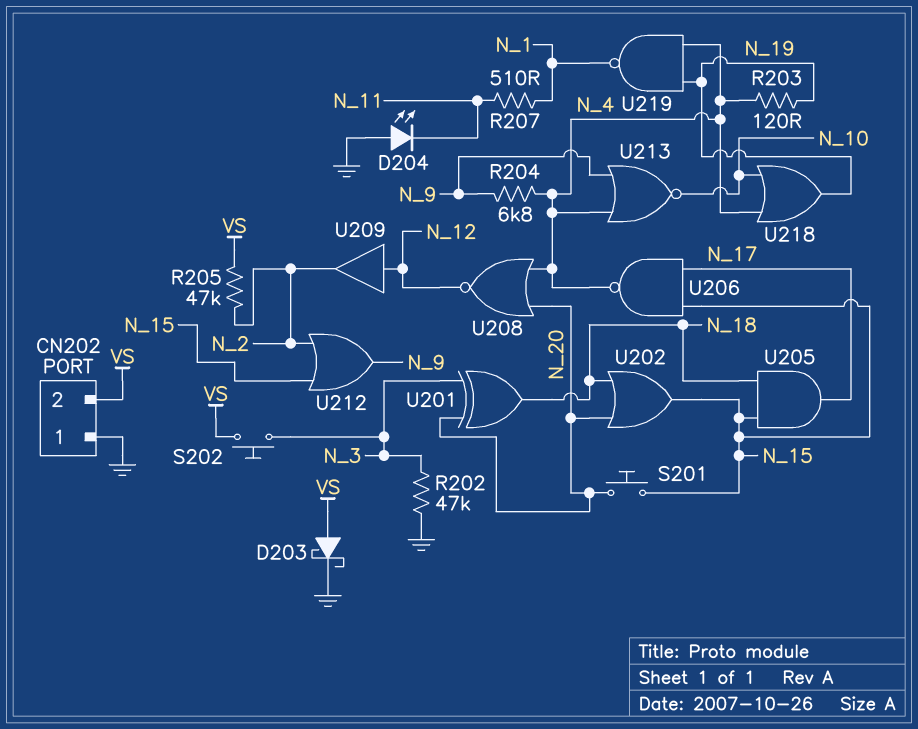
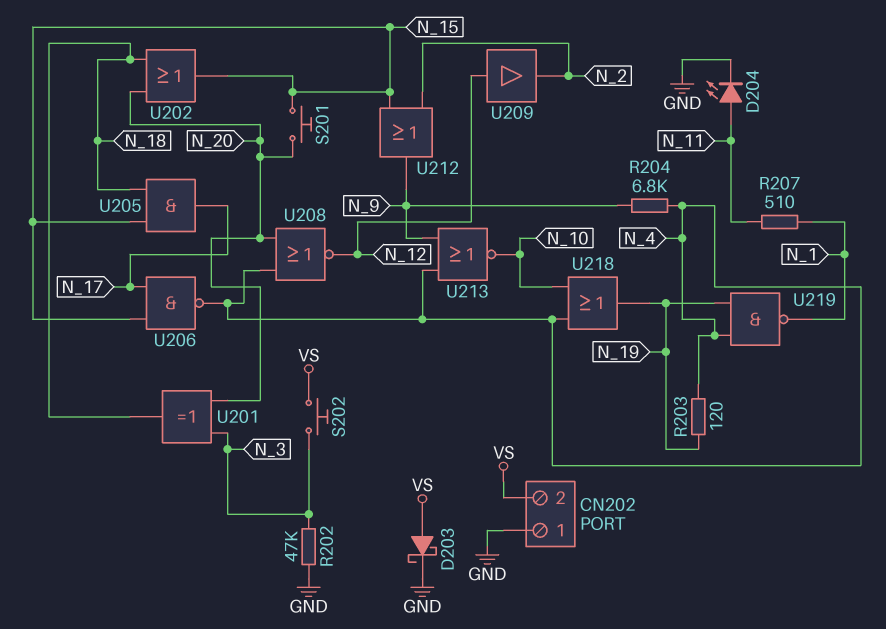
D204: LED (A GND, K N_11) -> LED (A N_11, K GND)
R205: 47k (N_2, VS) -> none

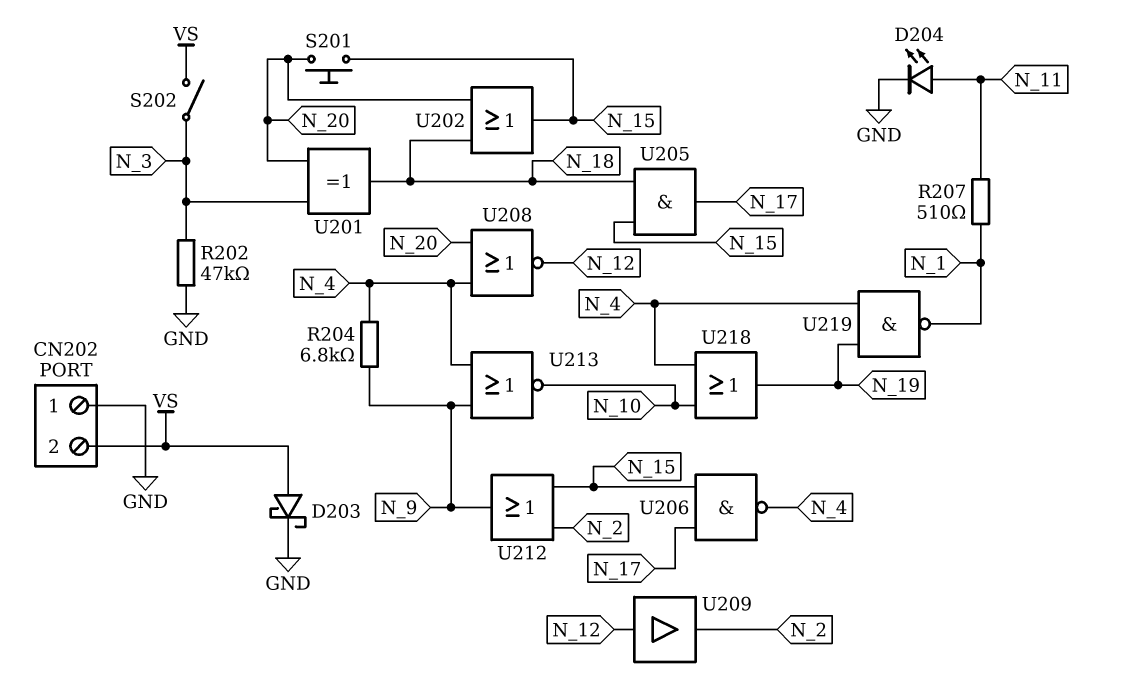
R203: 120 (N_4, N_19) -> none
S202: button (N_3, VS) -> switch (N_3, VS)

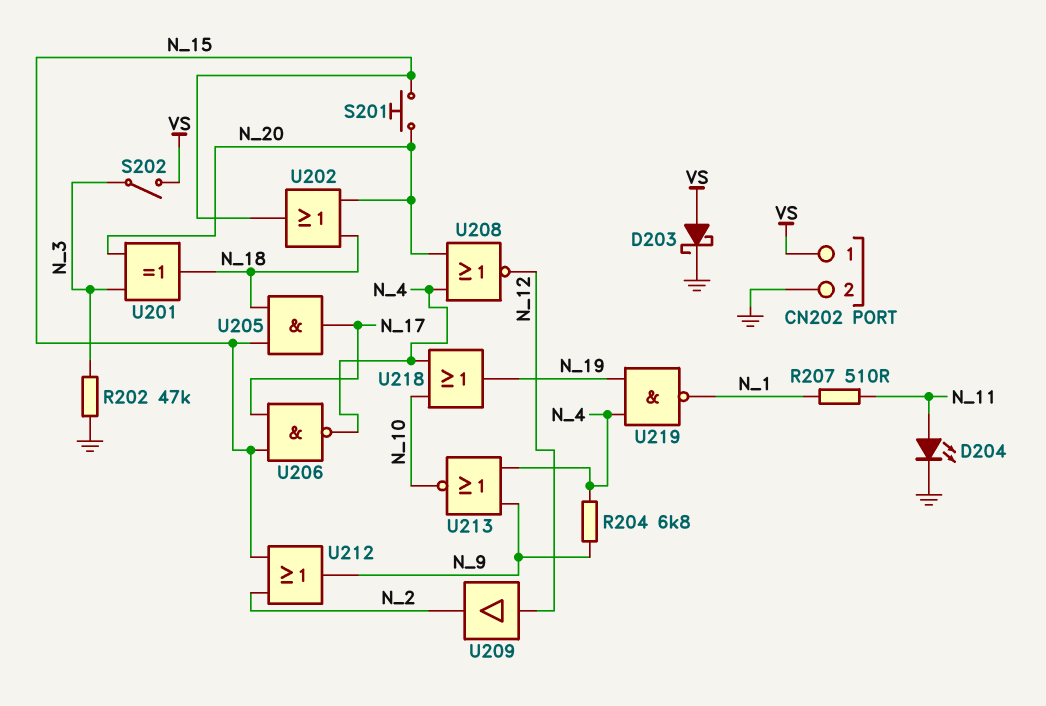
CN202 pin 1: GND -> VS
CN202 pin 2: VS -> GND

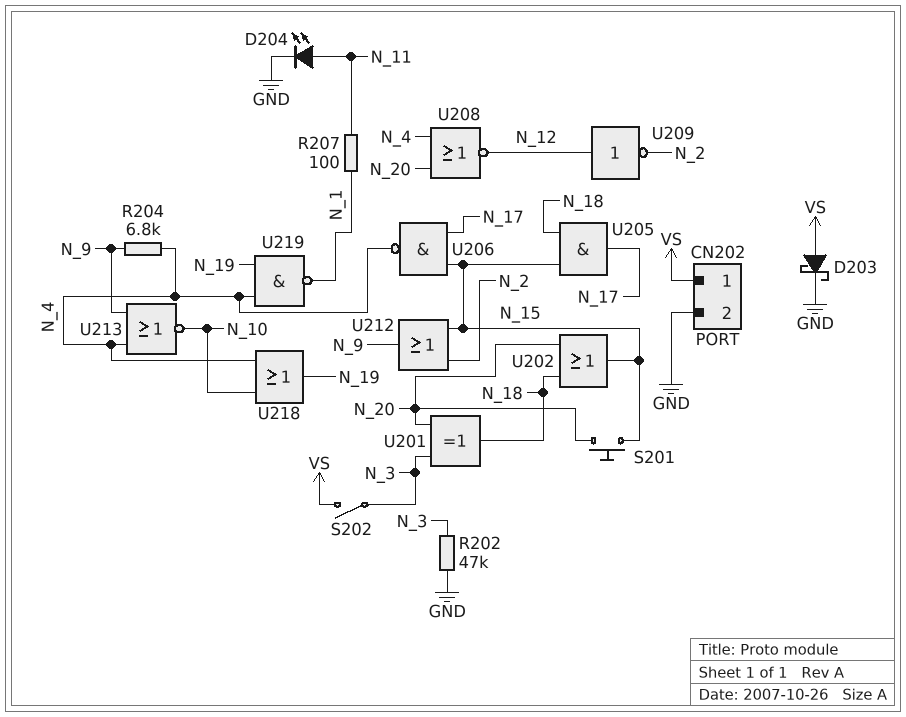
R207: 510 (N_1, N_11) -> 100 (N_1, N_11)
U209: buffer (in N_12, out N_2) -> NOT (in N_12, out N_2)

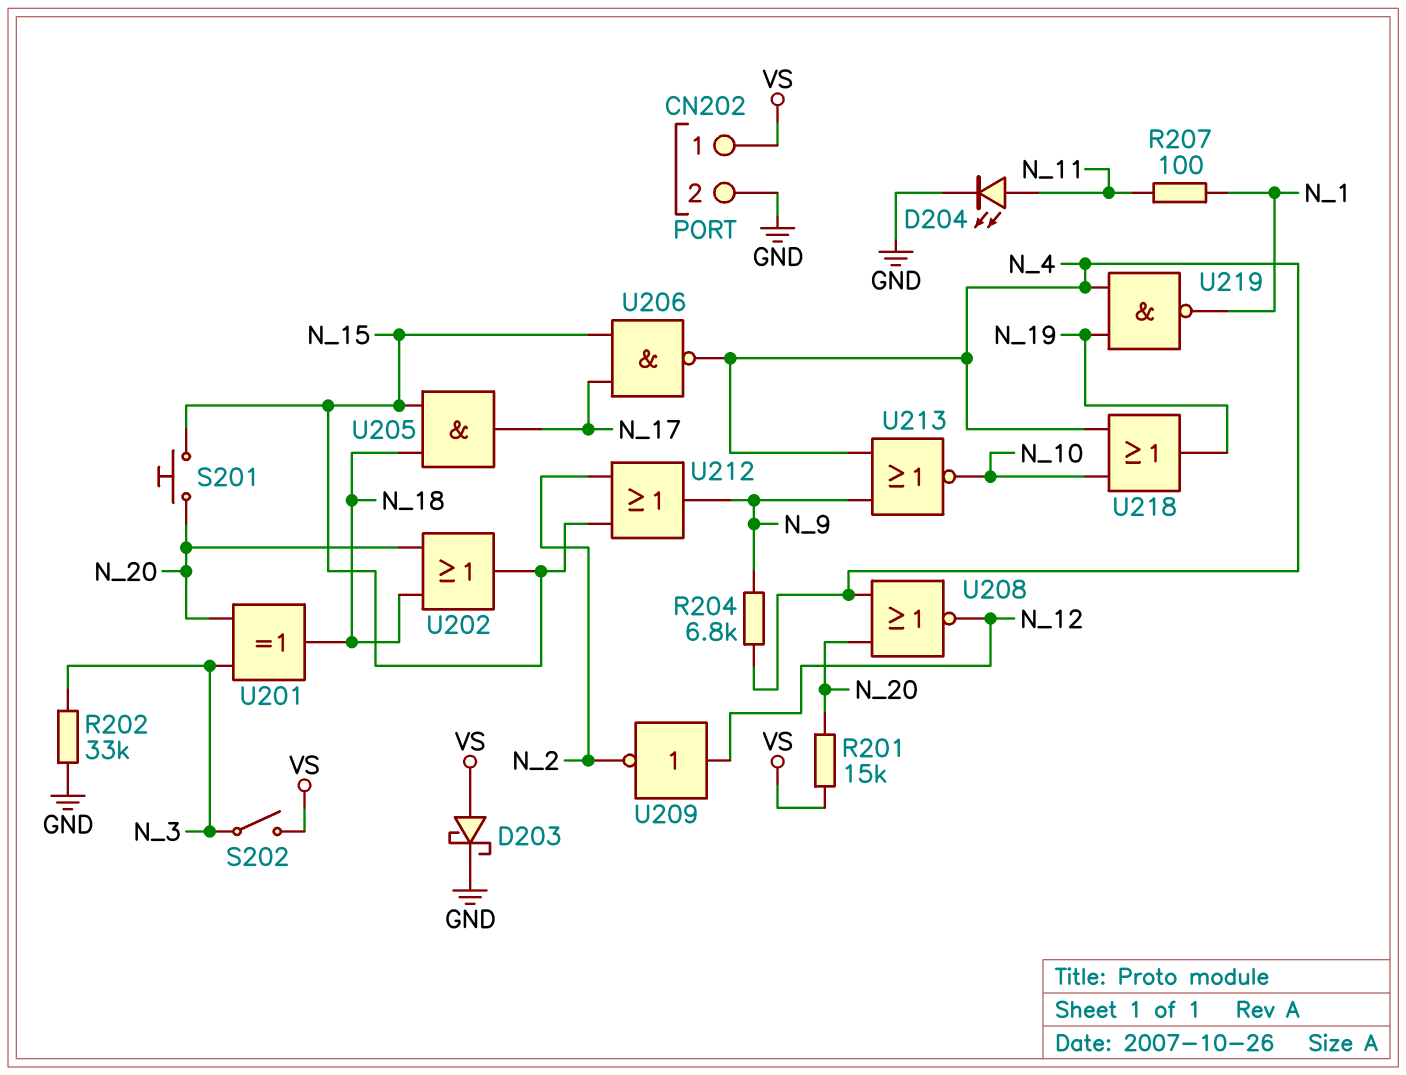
R201: none -> 15k (N_20, VS)
R202: 47k (GND, N_3) -> 33k (GND, N_3)

